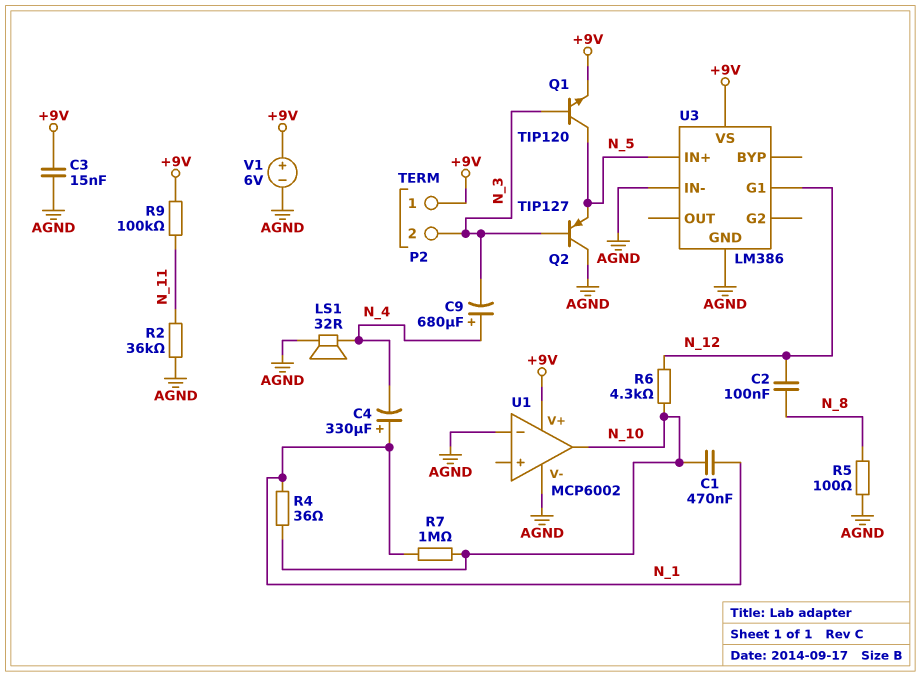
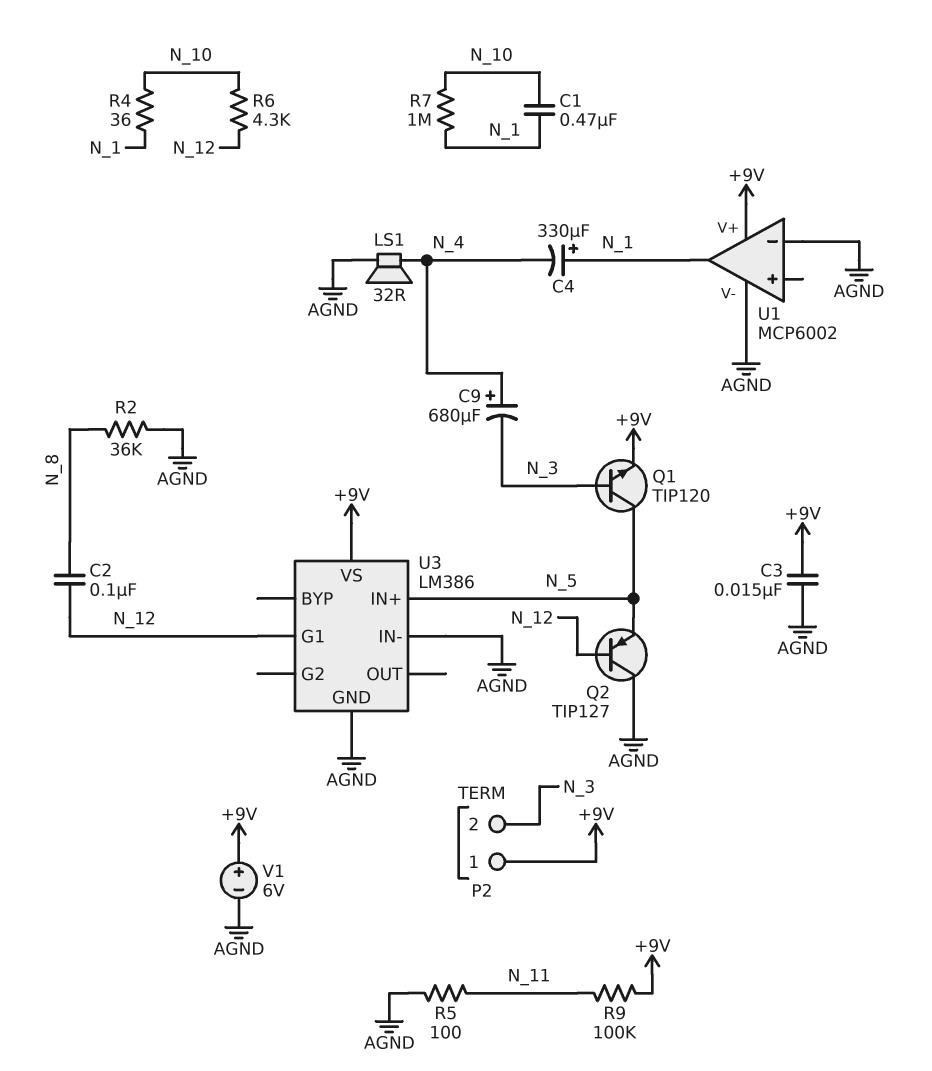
Q2: PNP TIP127 (B N_3, C AGND, E N_5) -> PNP TIP127 (B N_12, C AGND, E N_5)
R2: 36k (AGND, N_11) -> 36k (AGND, N_8)
R5: 100 (AGND, N_8) -> 100 (AGND, N_11)
U1 pin out: N_10 -> N_1

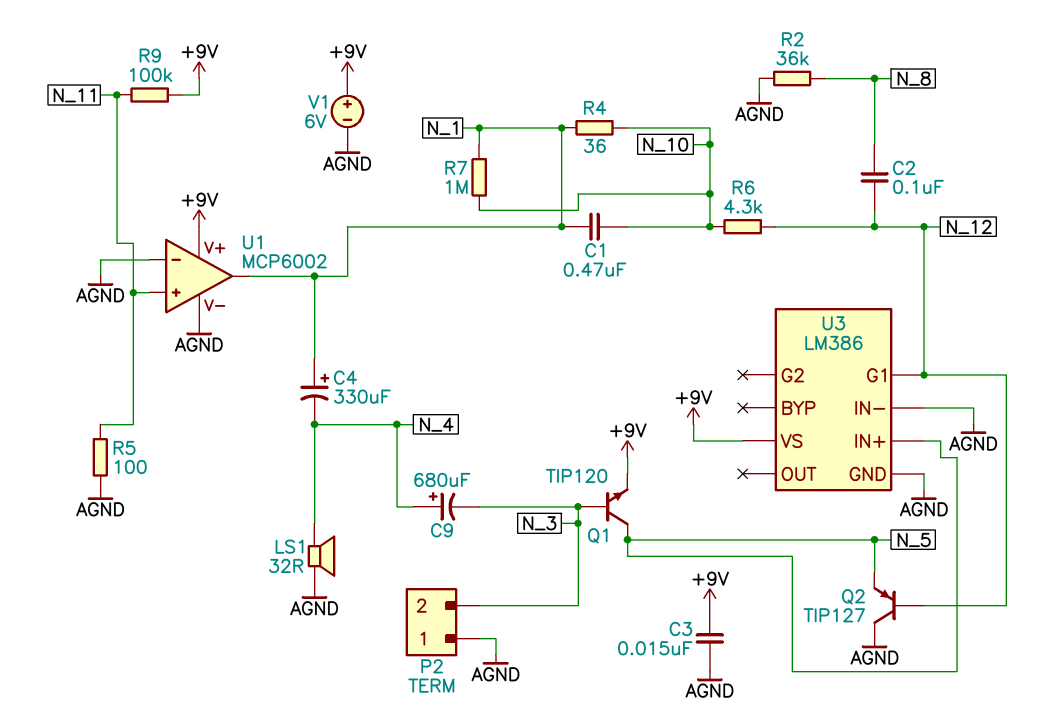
P2 pin 1: +9V -> AGND
U1 pin in+: none -> N_11

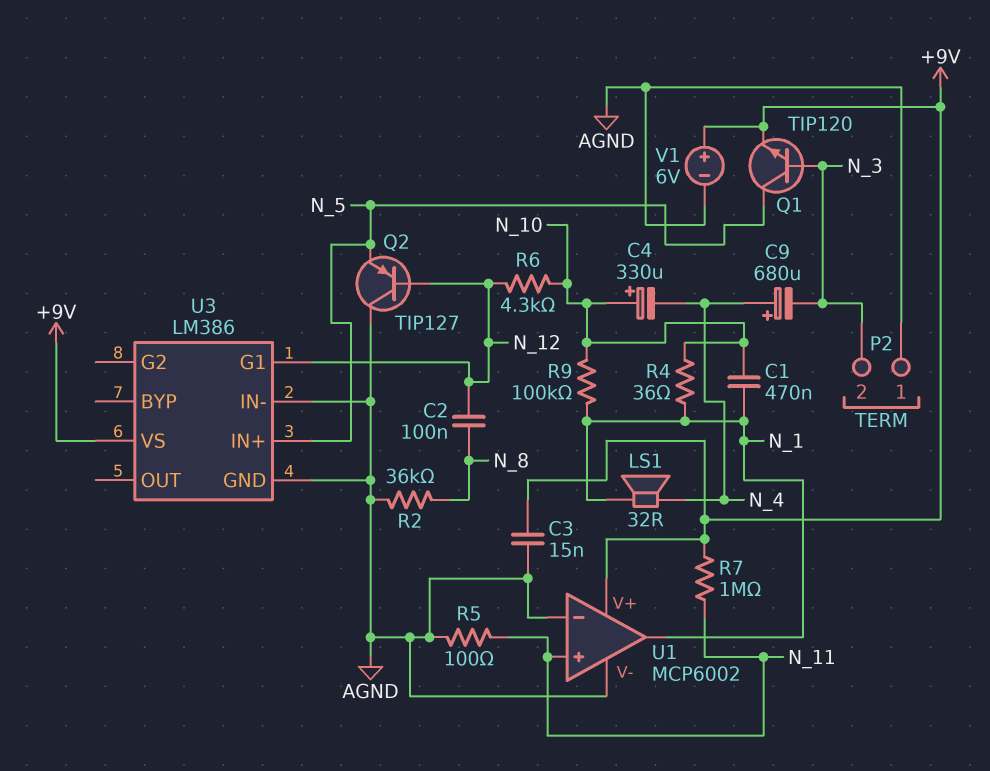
C4: 330uF (plus N_1, minus N_4) -> 330uF (plus N_10, minus N_4)
LS1: speaker 32R (AGND, N_4) -> speaker 32R (N_1, N_4)
R7: 1M (N_1, N_10) -> 1M (+9V, N_11)
R9: 100k (+9V, N_11) -> 100k (N_1, N_10)

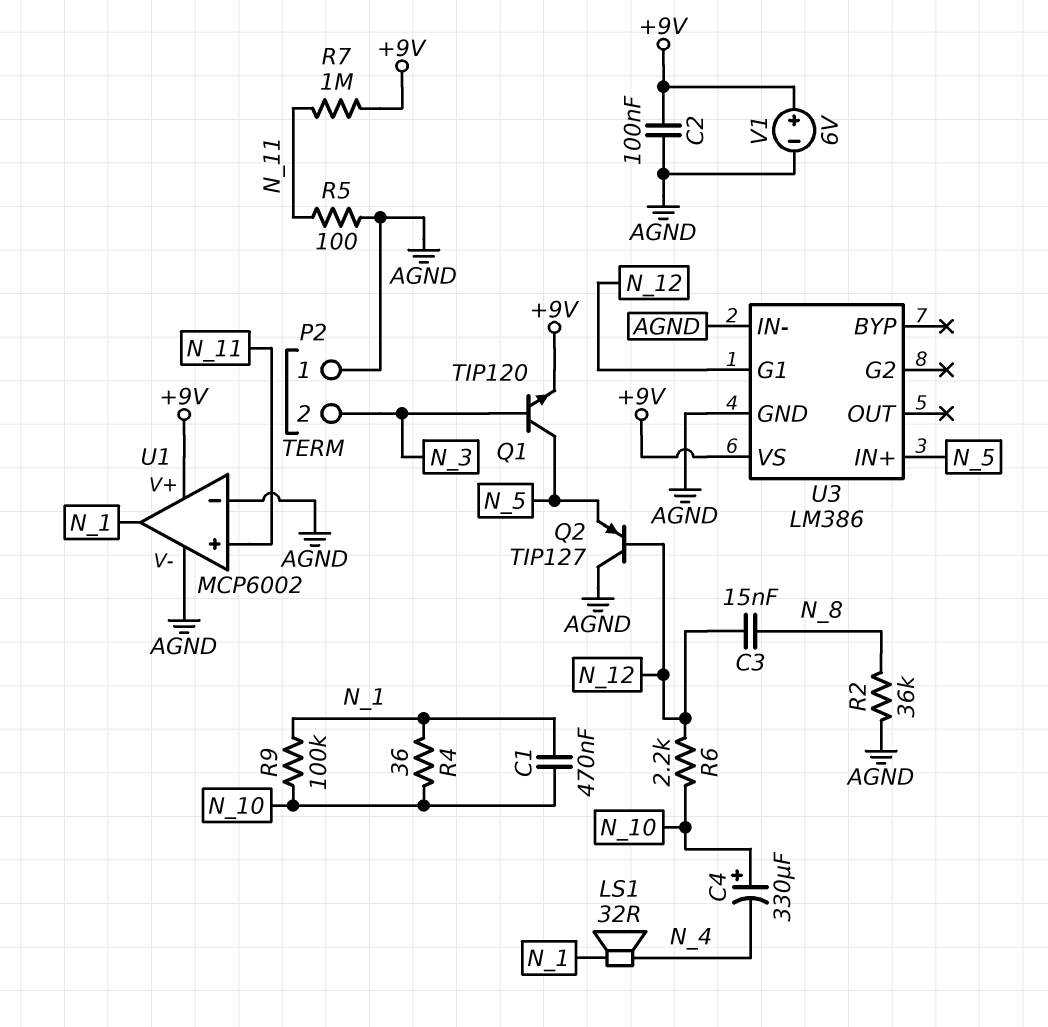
C2: 100nF (N_8, N_12) -> 100nF (+9V, AGND)
C3: 15nF (+9V, AGND) -> 15nF (N_8, N_12)
C9: 680uF (plus N_4, minus N_3) -> none
R6: 4.3k (N_10, N_12) -> 2.2k (N_10, N_12)

